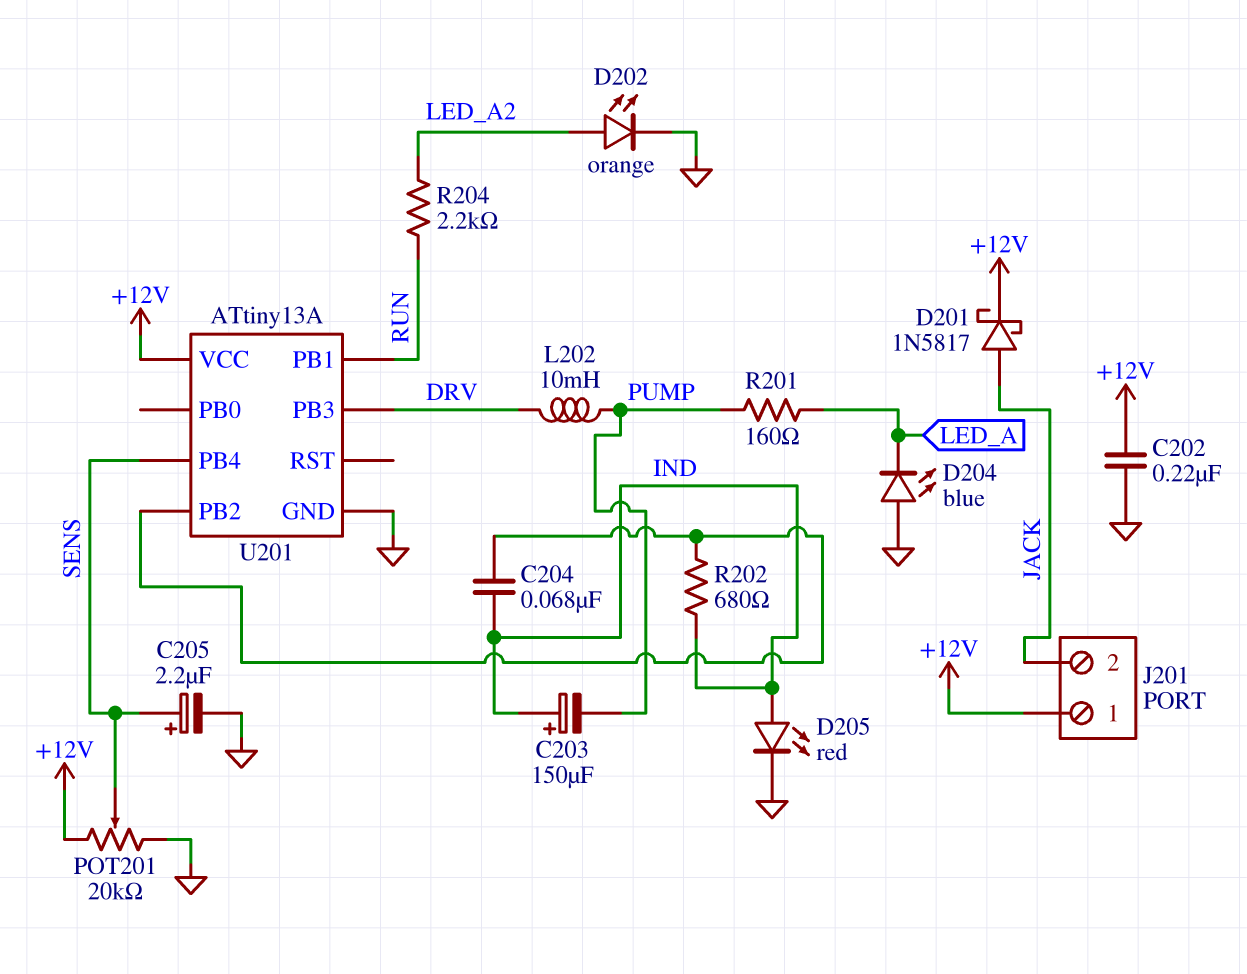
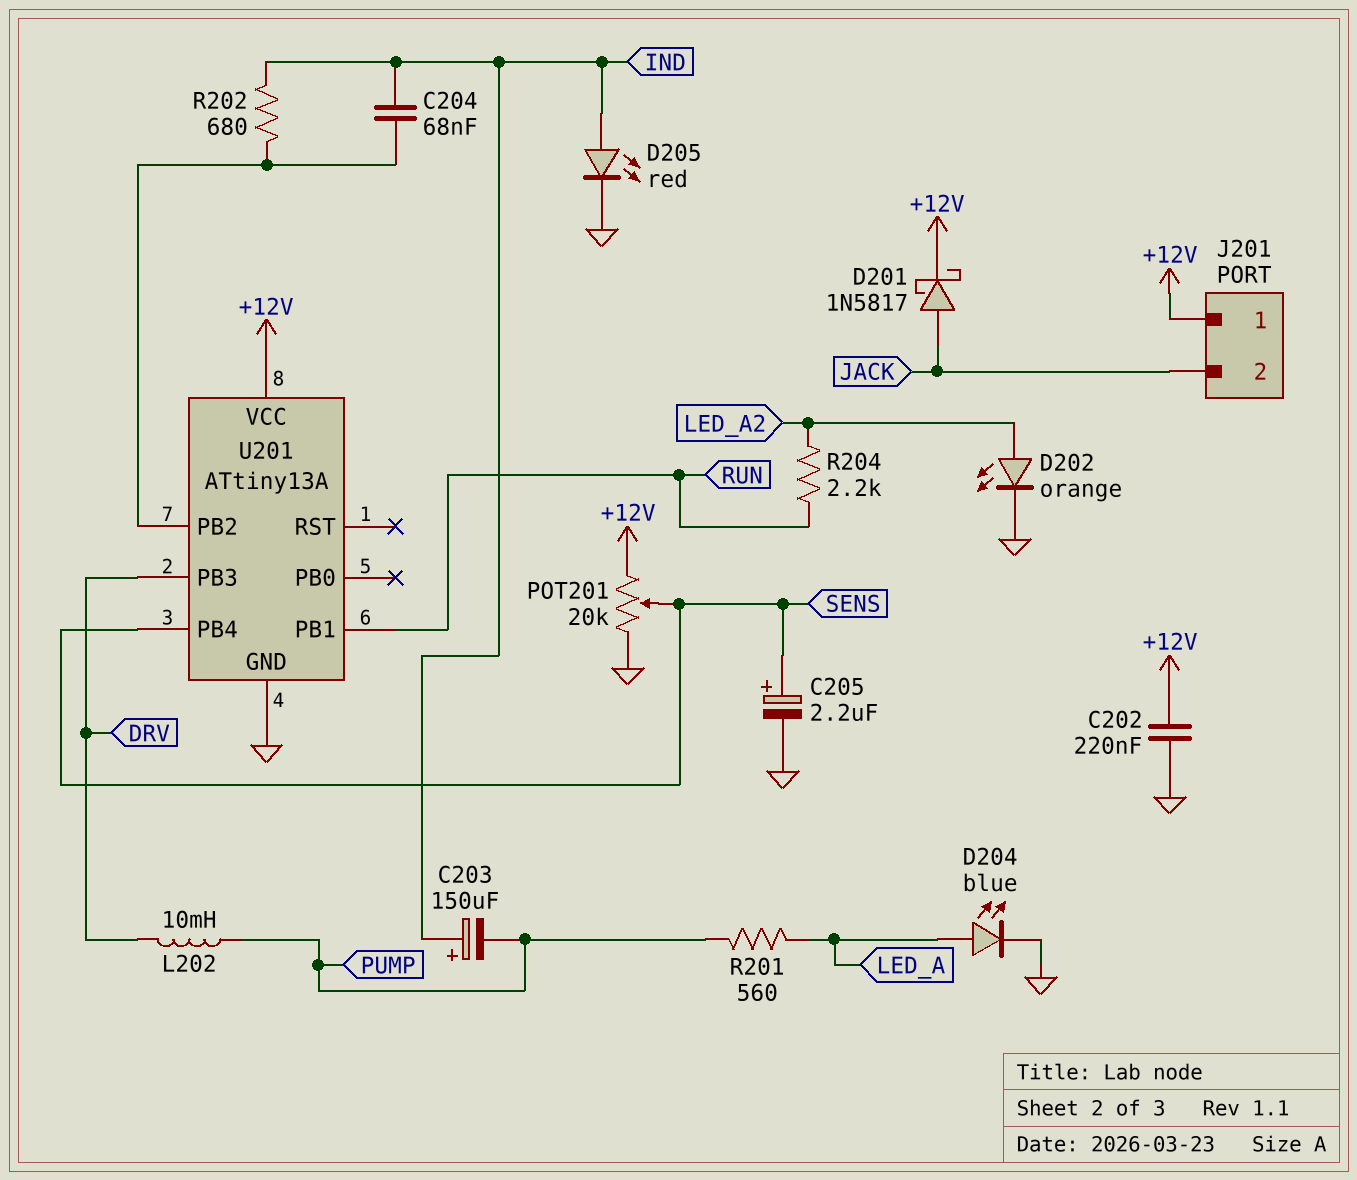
D204: LED blue (A GND, K LED_A) -> LED blue (A LED_A, K GND)
R201: 160 (LED_A, PUMP) -> 560 (LED_A, PUMP)

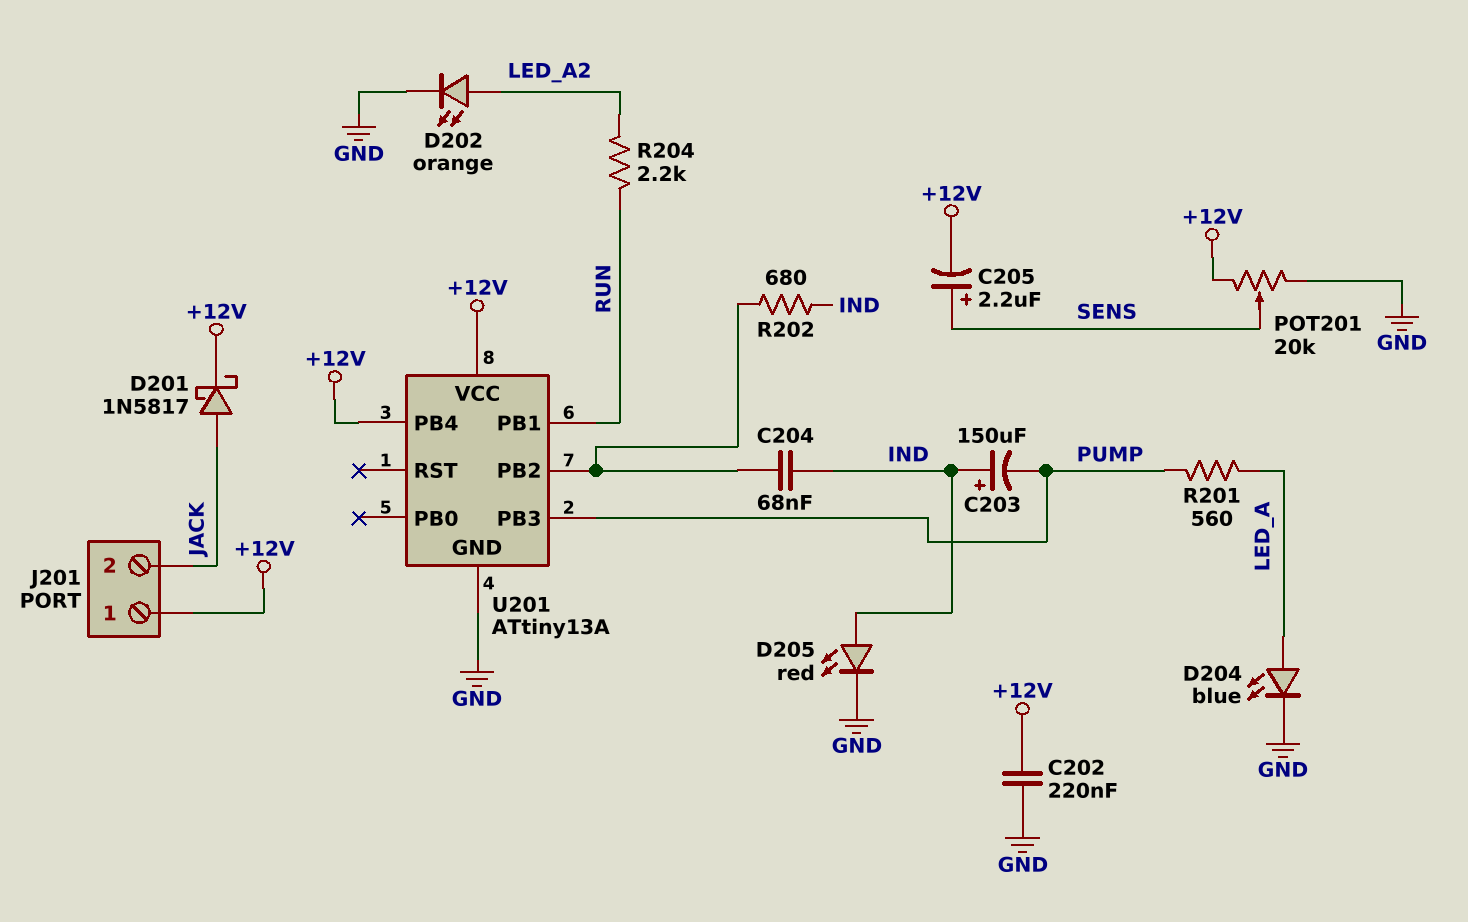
C205: 2.2uF (plus SENS, minus GND) -> 2.2uF (plus SENS, minus +12V)
L202: 10mH (DRV, PUMP) -> none
U201 pin PB3: DRV -> PUMP
U201 pin PB4: SENS -> +12V

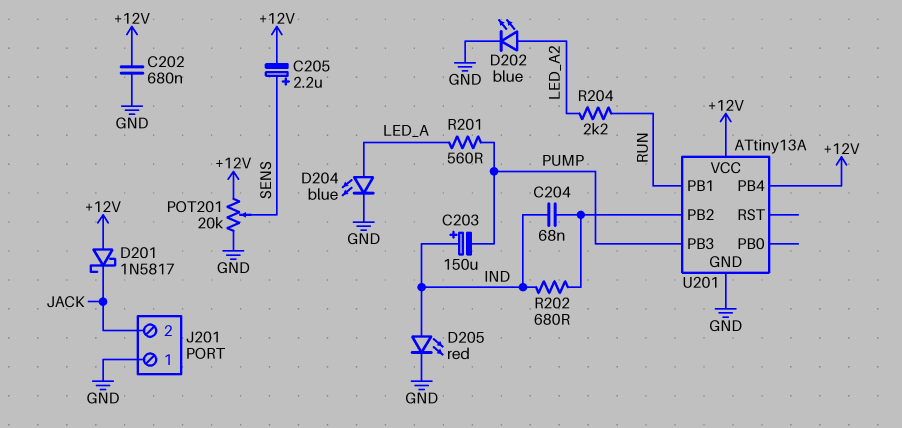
C202: 220nF (+12V, GND) -> 680nF (+12V, GND)
D201: schottky 1N5817 (A JACK, K +12V) -> schottky 1N5817 (A +12V, K JACK)
D202: LED orange (A LED_A2, K GND) -> LED blue (A LED_A2, K GND)
J201 pin 1: +12V -> GND

